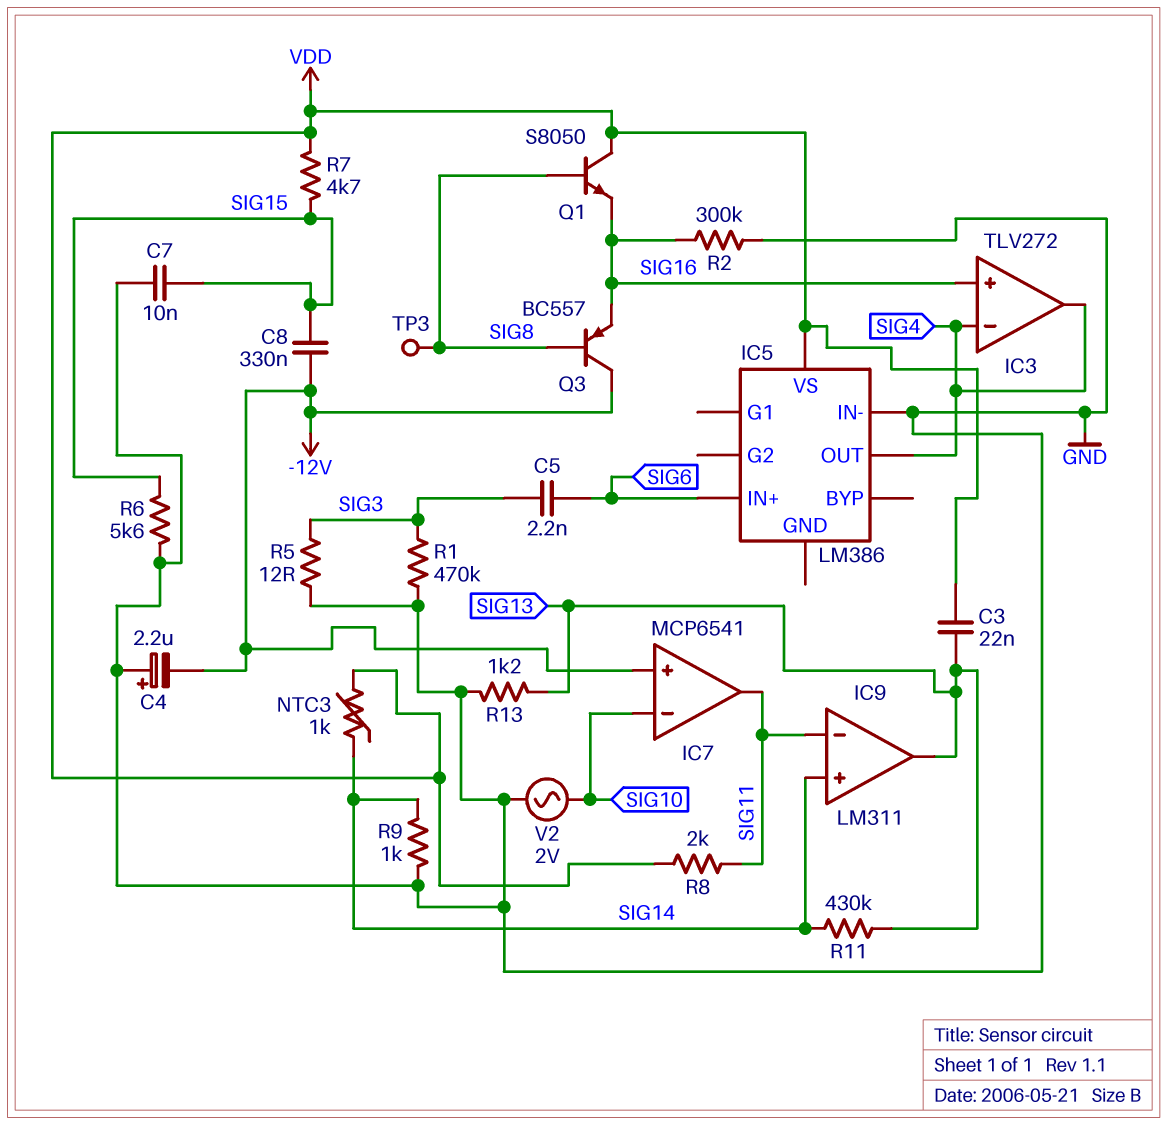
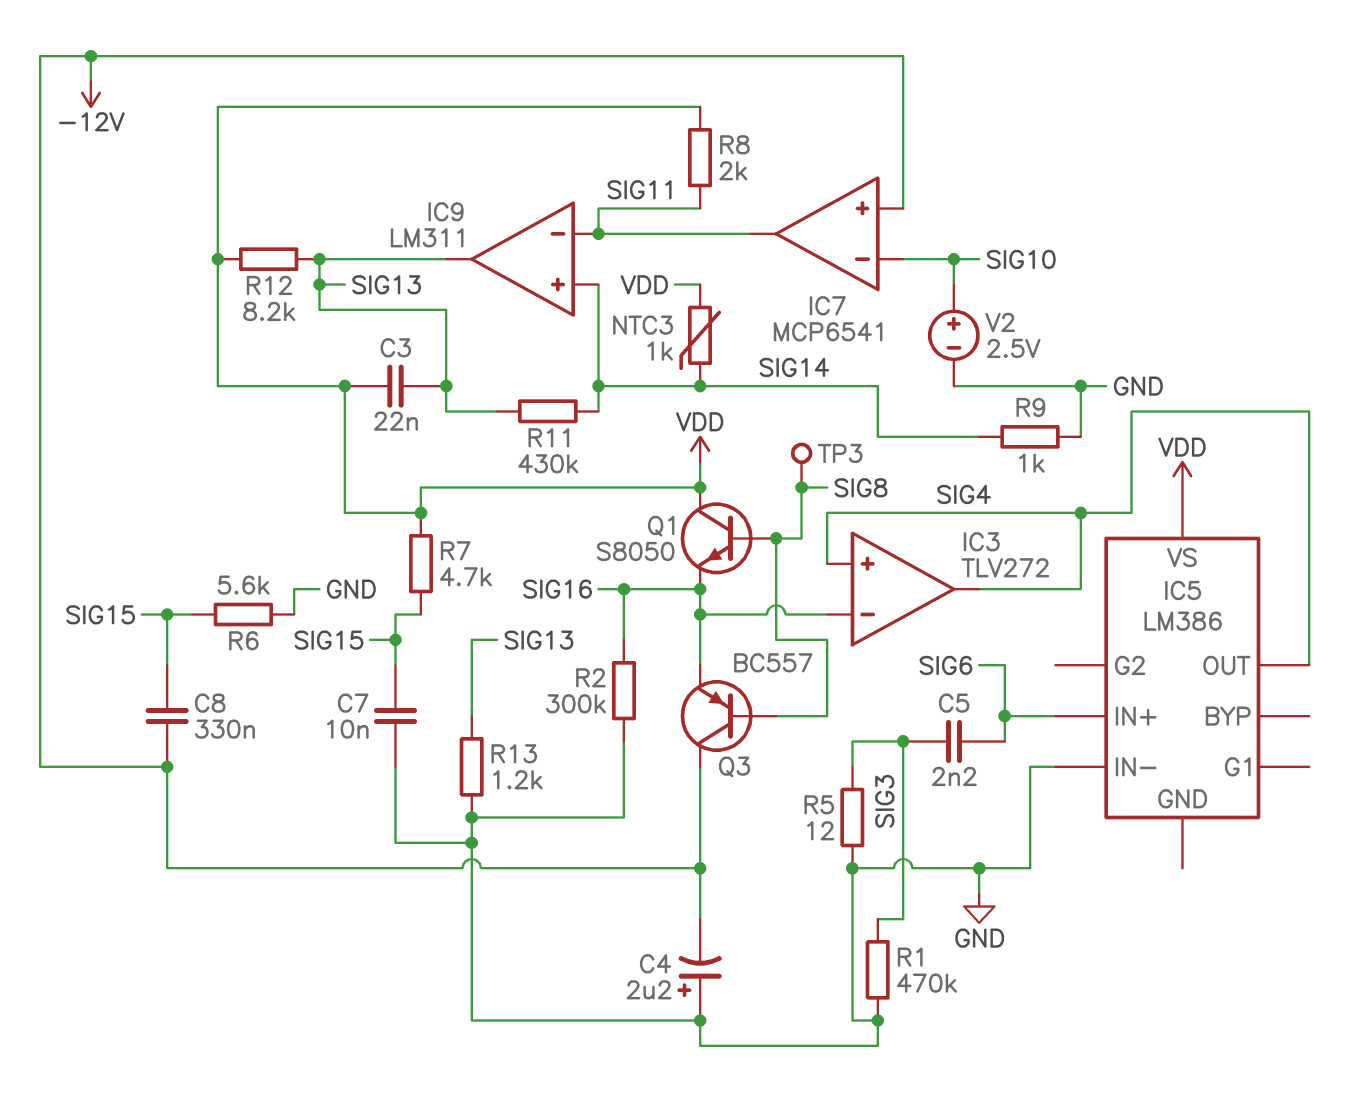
IC3 pin in+: SIG16 -> SIG4
IC3 pin in-: SIG4 -> SIG16
R12: none -> 8.2k (SIG13, VDD)
V2: AC 2V (GND, SIG10) -> 2.5V (plus SIG10, minus GND)

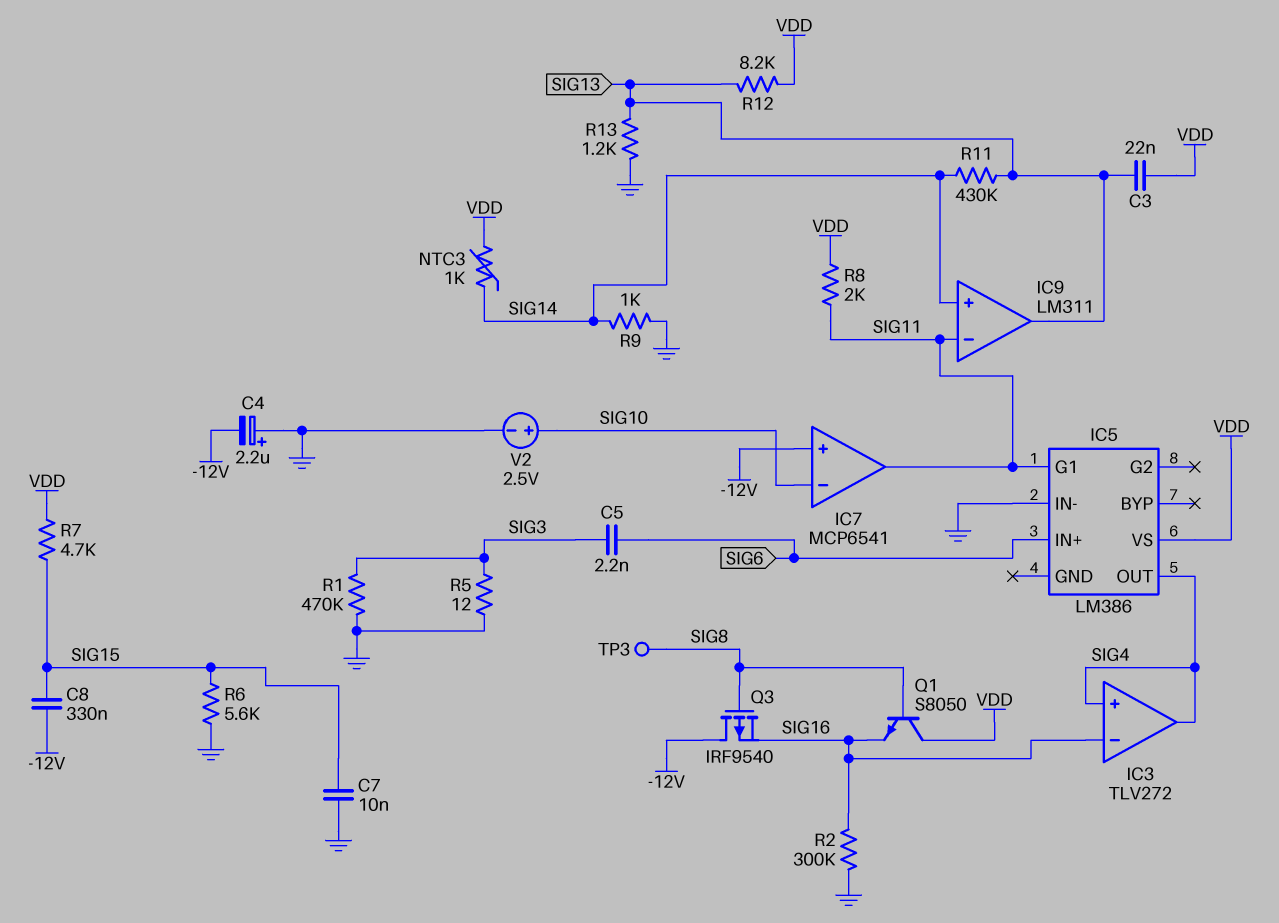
IC5 pin G1: none -> SIG11
Q3: PNP BC557 (B SIG8, C -12V, E SIG16) -> PMOS IRF9540 (G SIG8, D -12V, S SIG16)

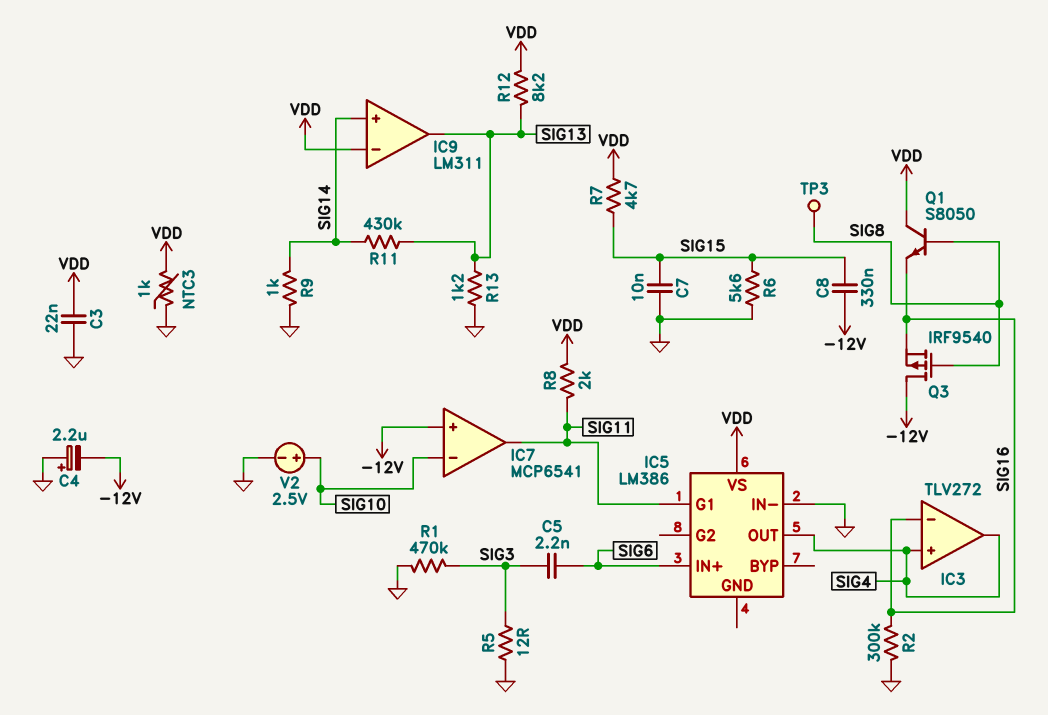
C3: 22nF (SIG13, VDD) -> 22nF (GND, VDD)
IC9 pin in-: SIG11 -> VDD
NTC3: 1k (SIG14, VDD) -> 1k (GND, VDD)

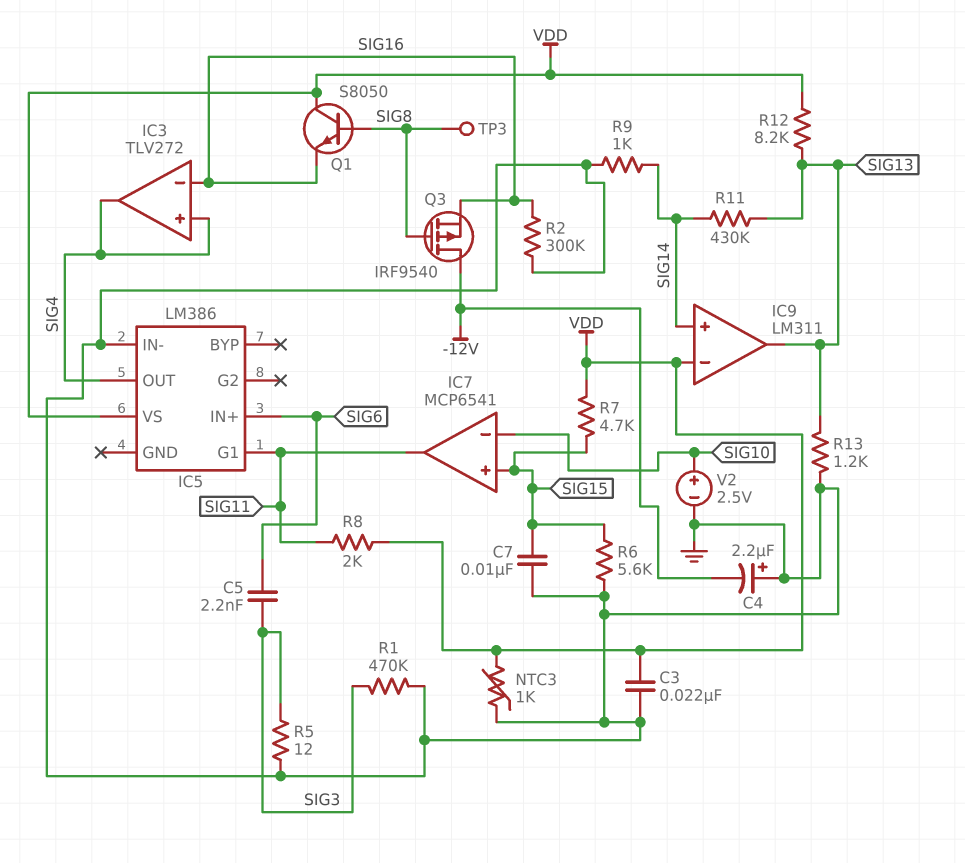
C8: 330nF (-12V, SIG15) -> none
IC7 pin in+: -12V -> SIG15

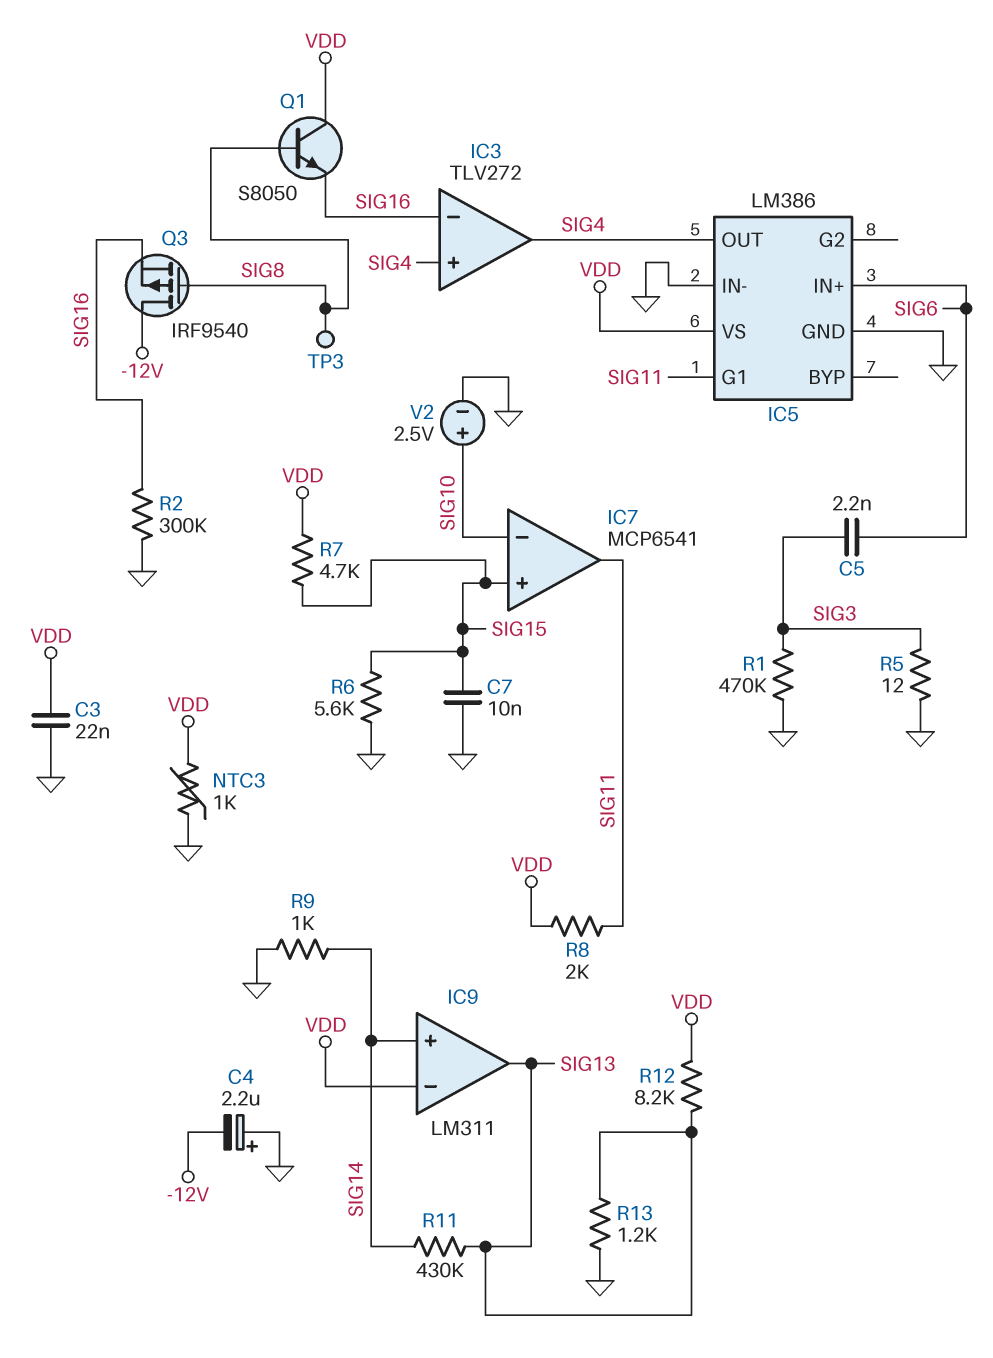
IC5 pin GND: none -> GND

